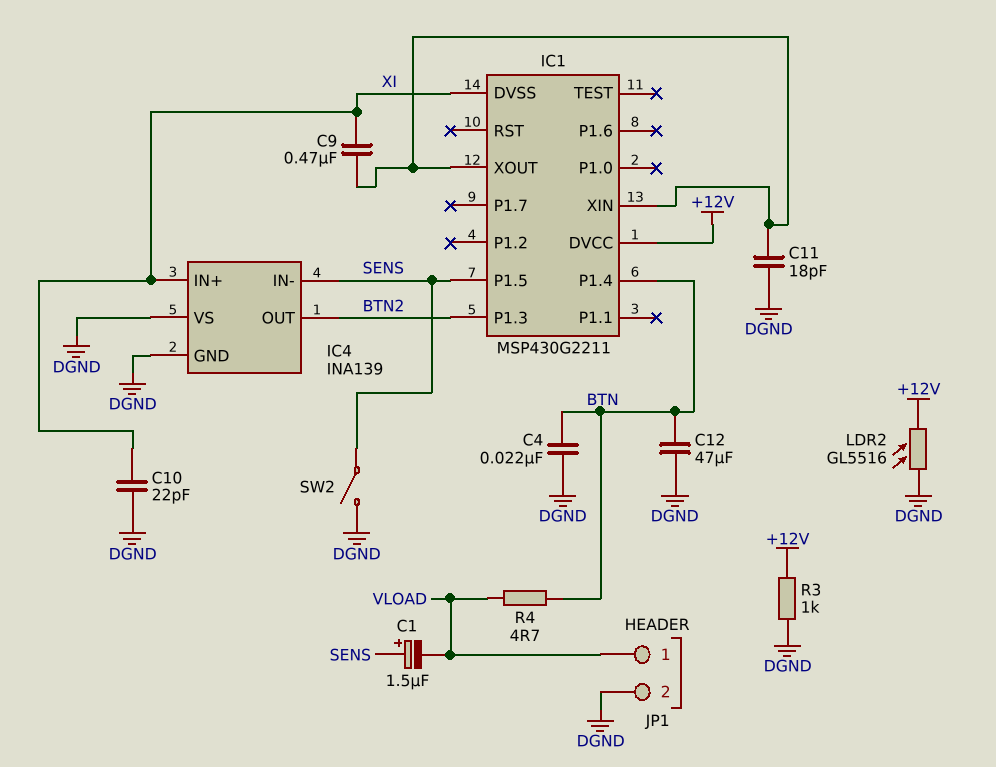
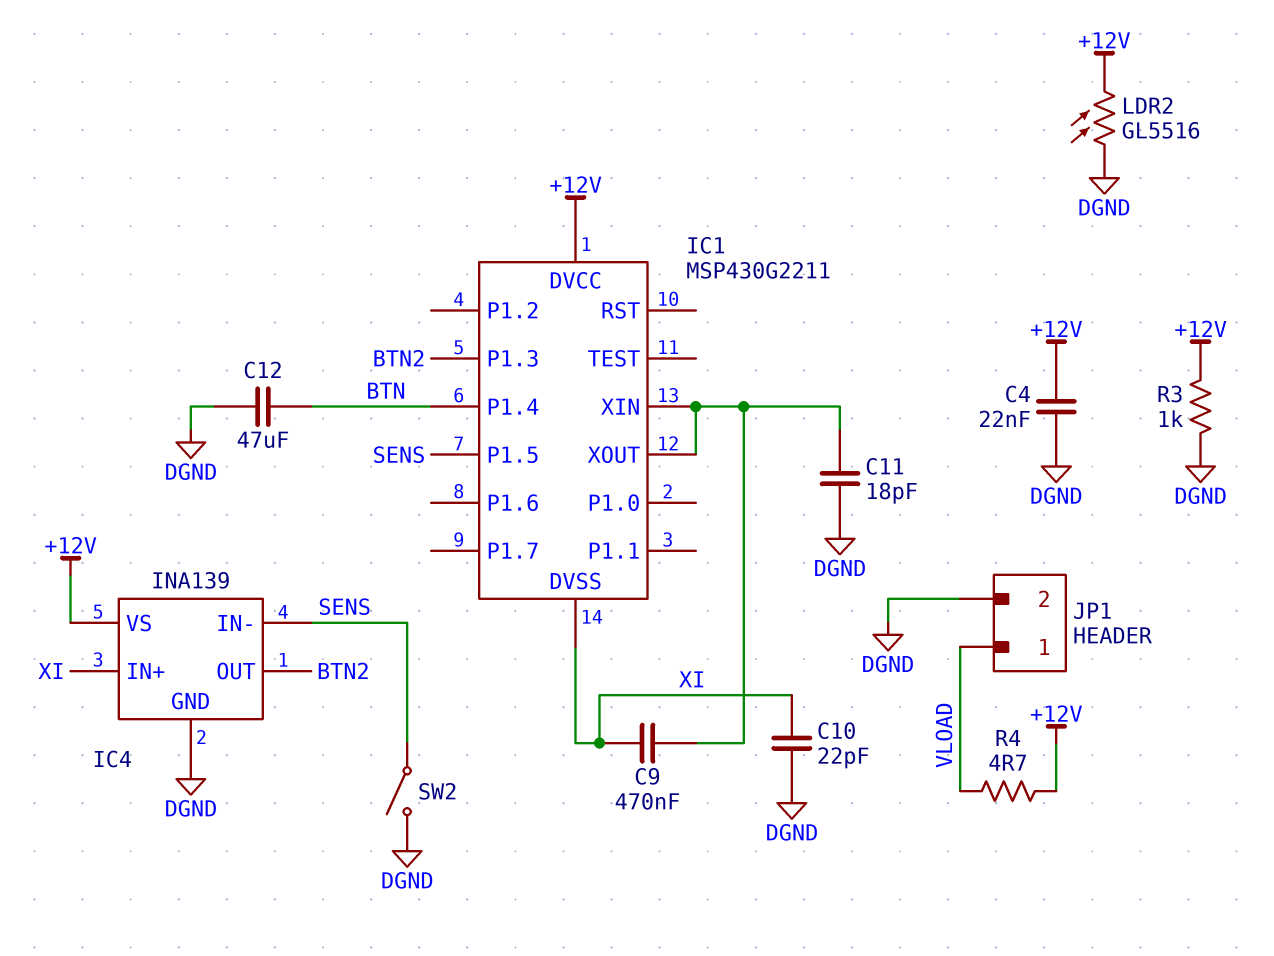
C1: 1.5uF (plus SENS, minus VLOAD) -> none
C4: 22nF (BTN, DGND) -> 22nF (+12V, DGND)
IC4 pin VS: DGND -> +12V
R4: 4.7 (BTN, VLOAD) -> 4.7 (+12V, VLOAD)

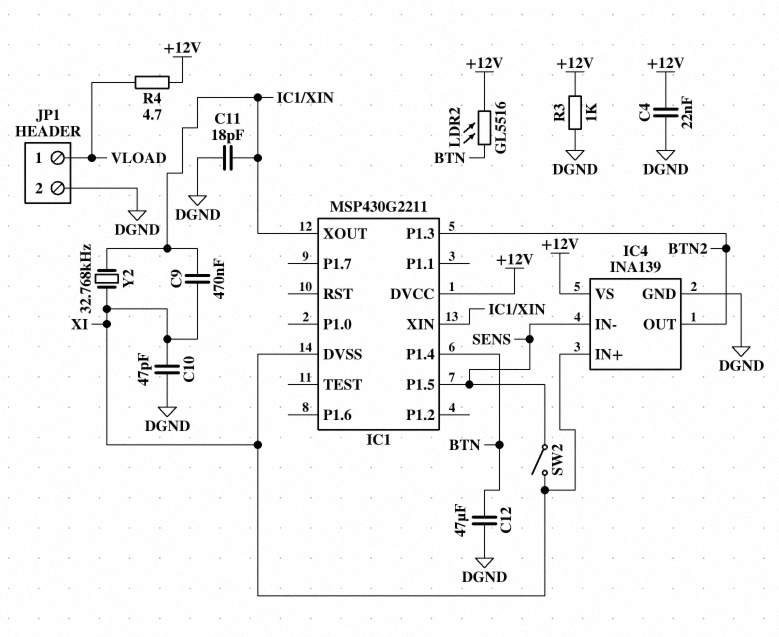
C10: 22pF (DGND, XI) -> 47pF (DGND, XI)
LDR2: GL5516 (+12V, DGND) -> GL5516 (+12V, BTN)
SW2: switch (DGND, SENS) -> switch (SENS, XI)
Y2: none -> 32.768kHz (IC1/XIN, XI)

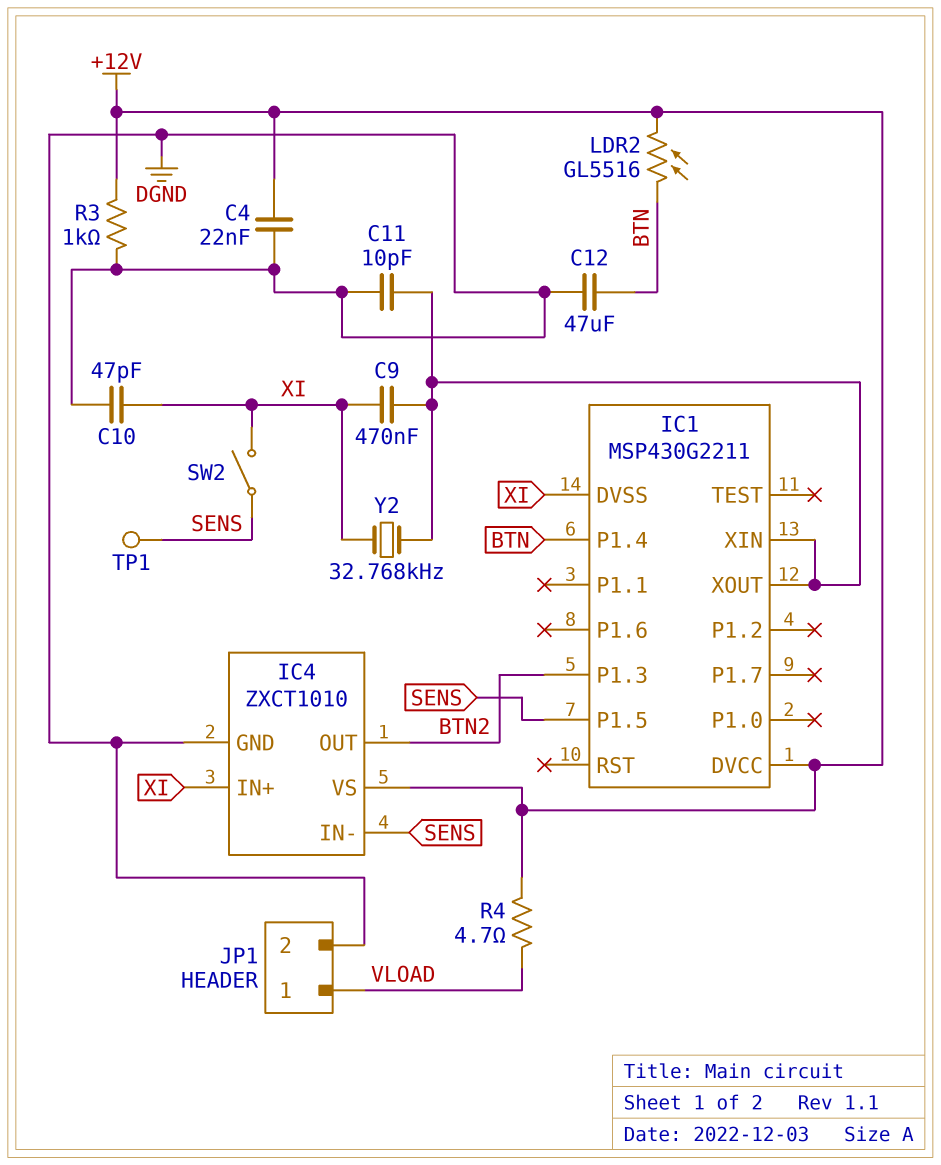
C11: 18pF (DGND, IC1/XIN) -> 10pF (DGND, IC1/XIN)
IC4: INA139 -> ZXCT1010
TP1: none -> test point (SENS)

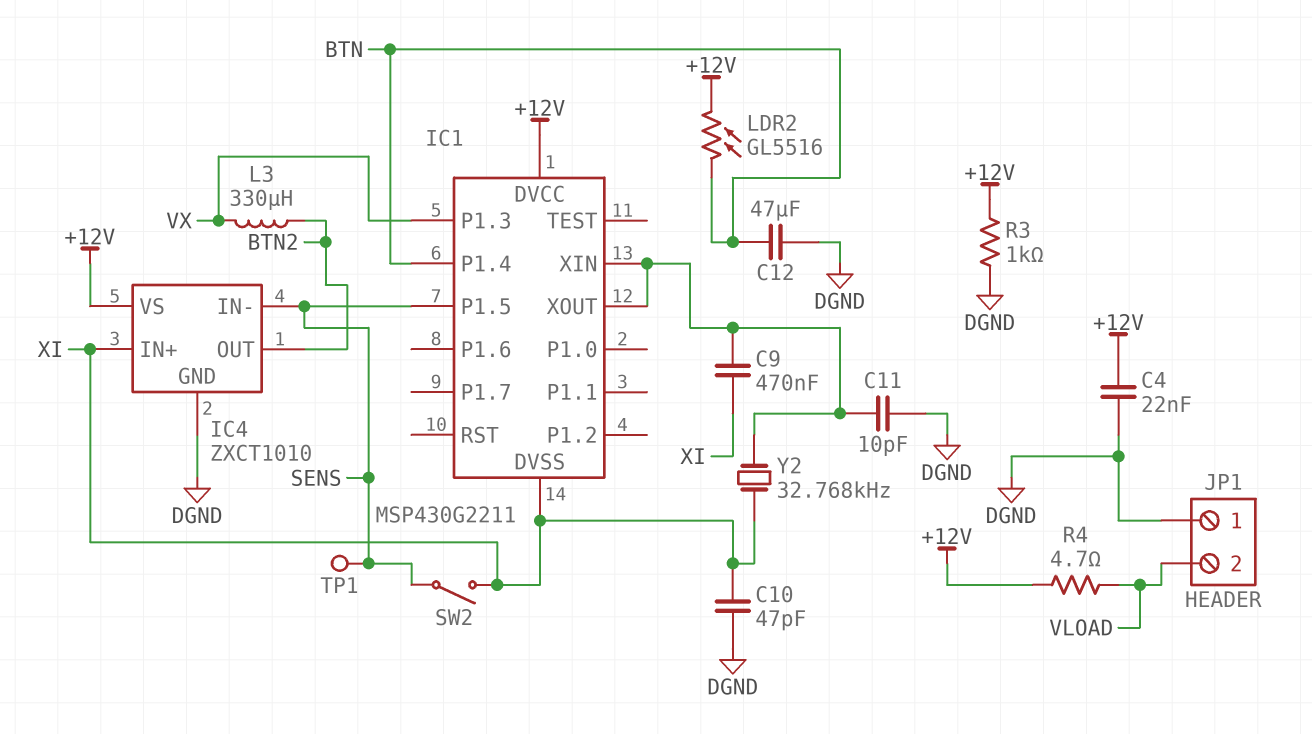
IC1 pin P1.3: BTN2 -> VX
JP1 pin 1: VLOAD -> DGND
JP1 pin 2: DGND -> VLOAD
L3: none -> 330uH (BTN2, VX)

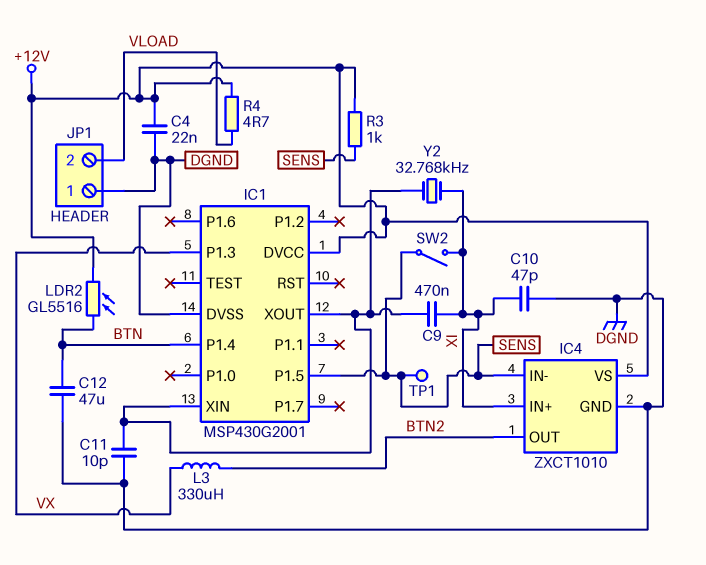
IC1: MSP430G2211 -> MSP430G2001
IC1 pin DVSS: XI -> DGND
R3: 1k (+12V, DGND) -> 1k (+12V, SENS)

